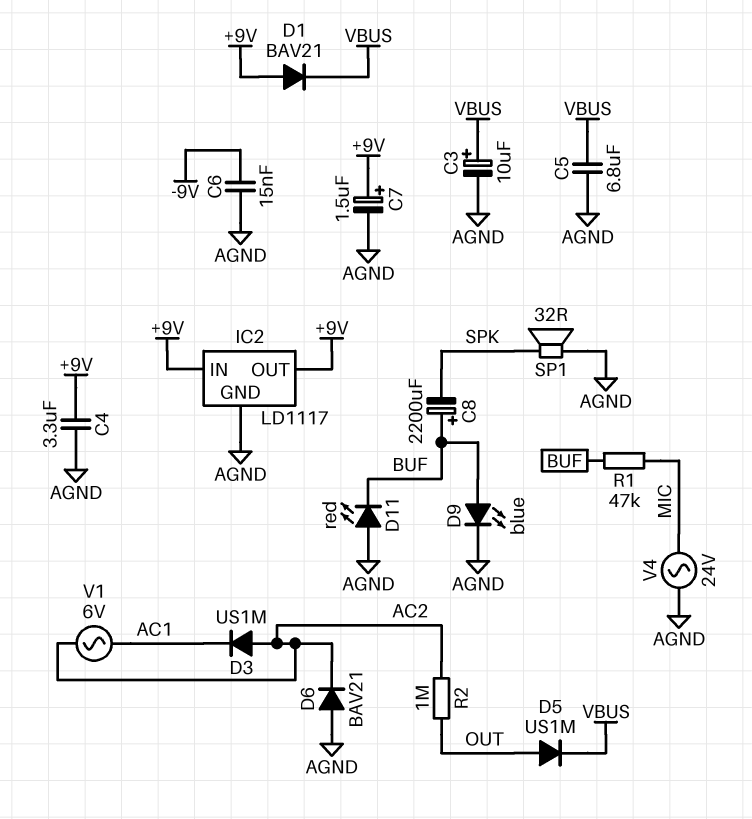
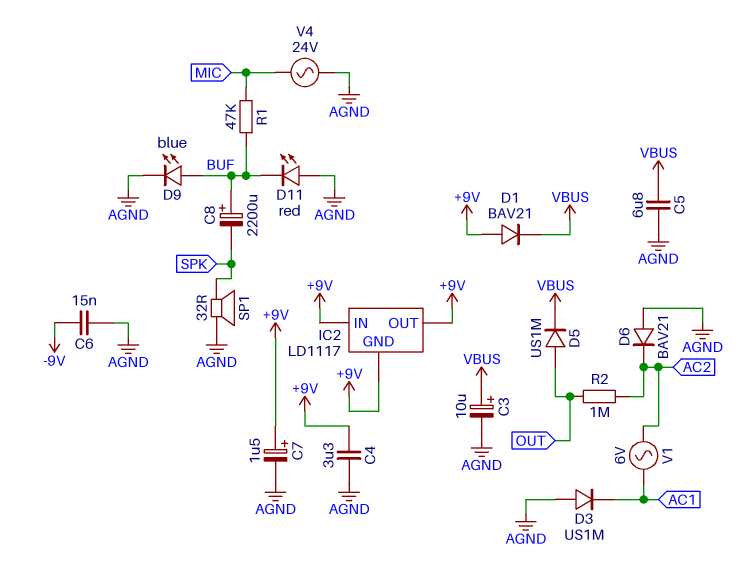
D3: diode US1M (A AC2, K AC1) -> diode US1M (A AGND, K AC1)
IC2 pin GND: AGND -> +9V

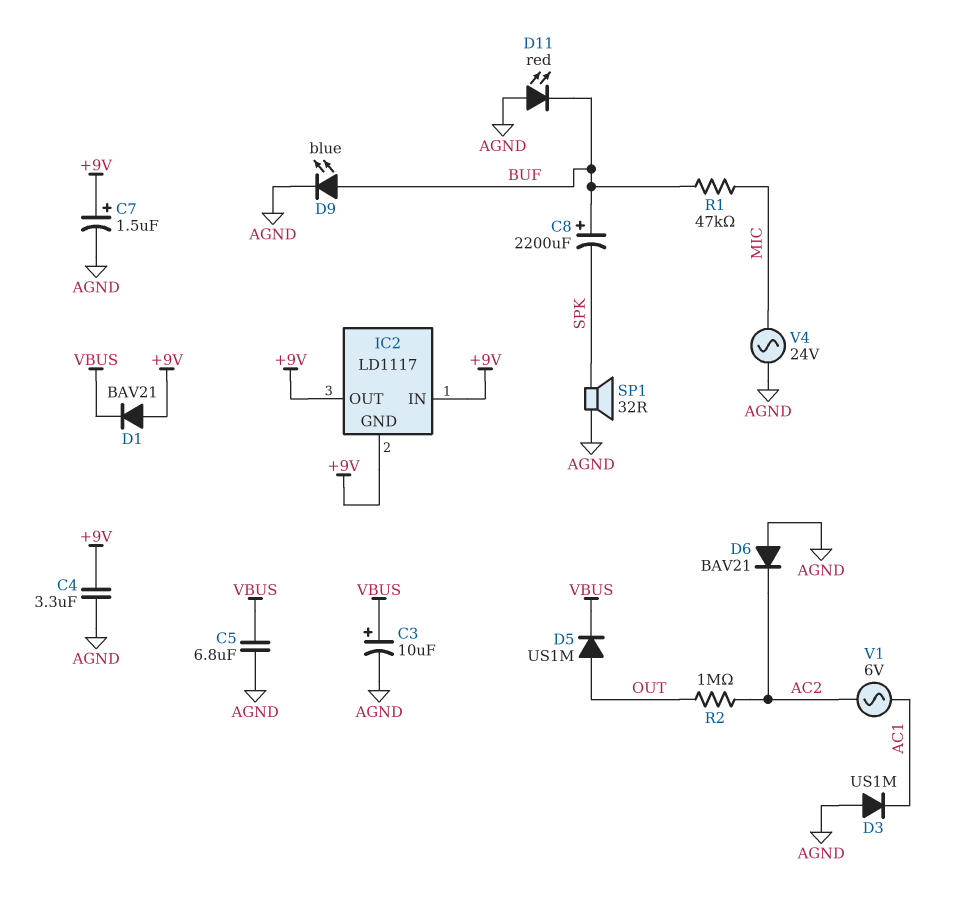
C6: 15nF (-9V, AGND) -> none

